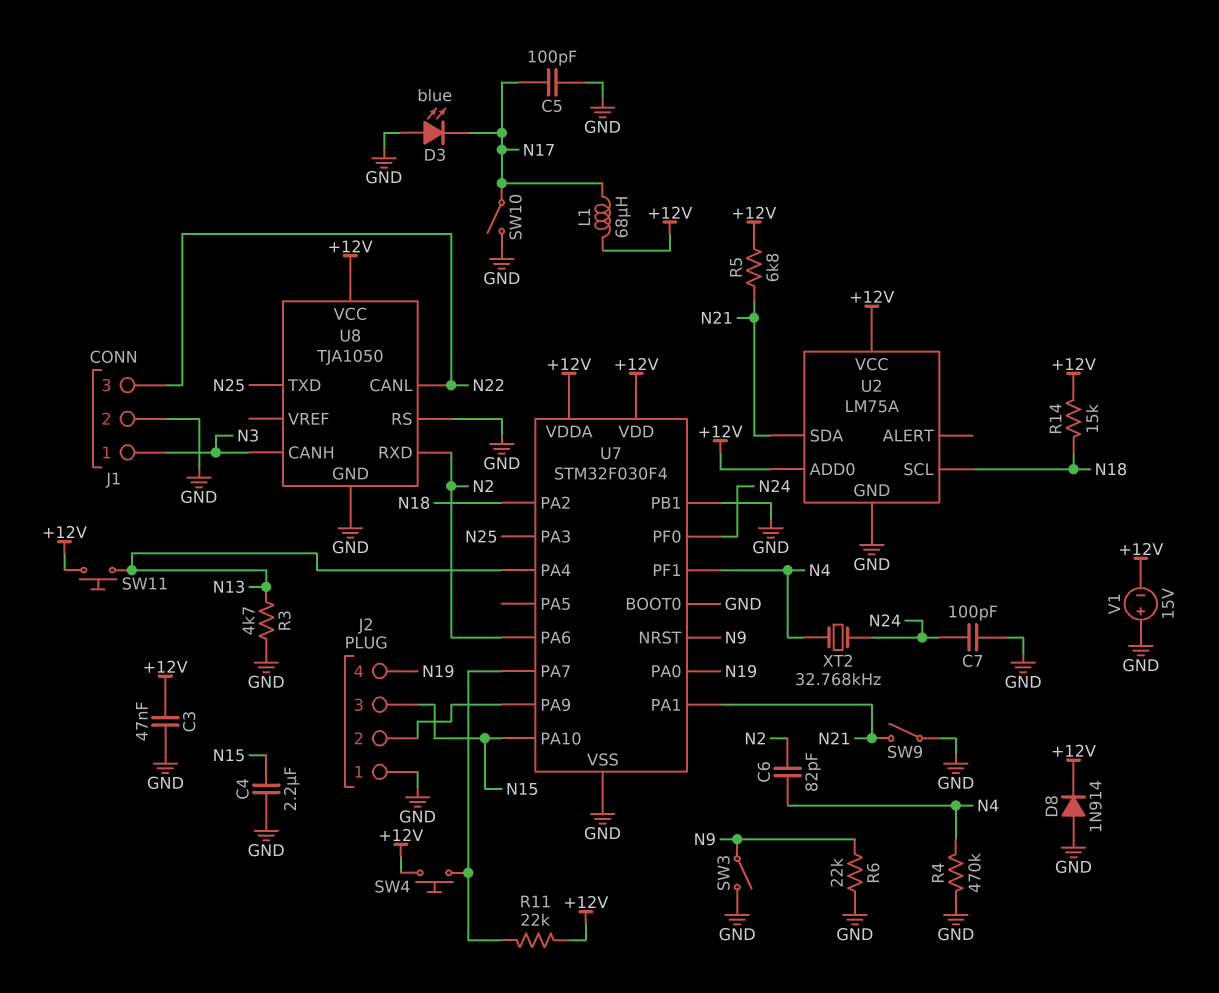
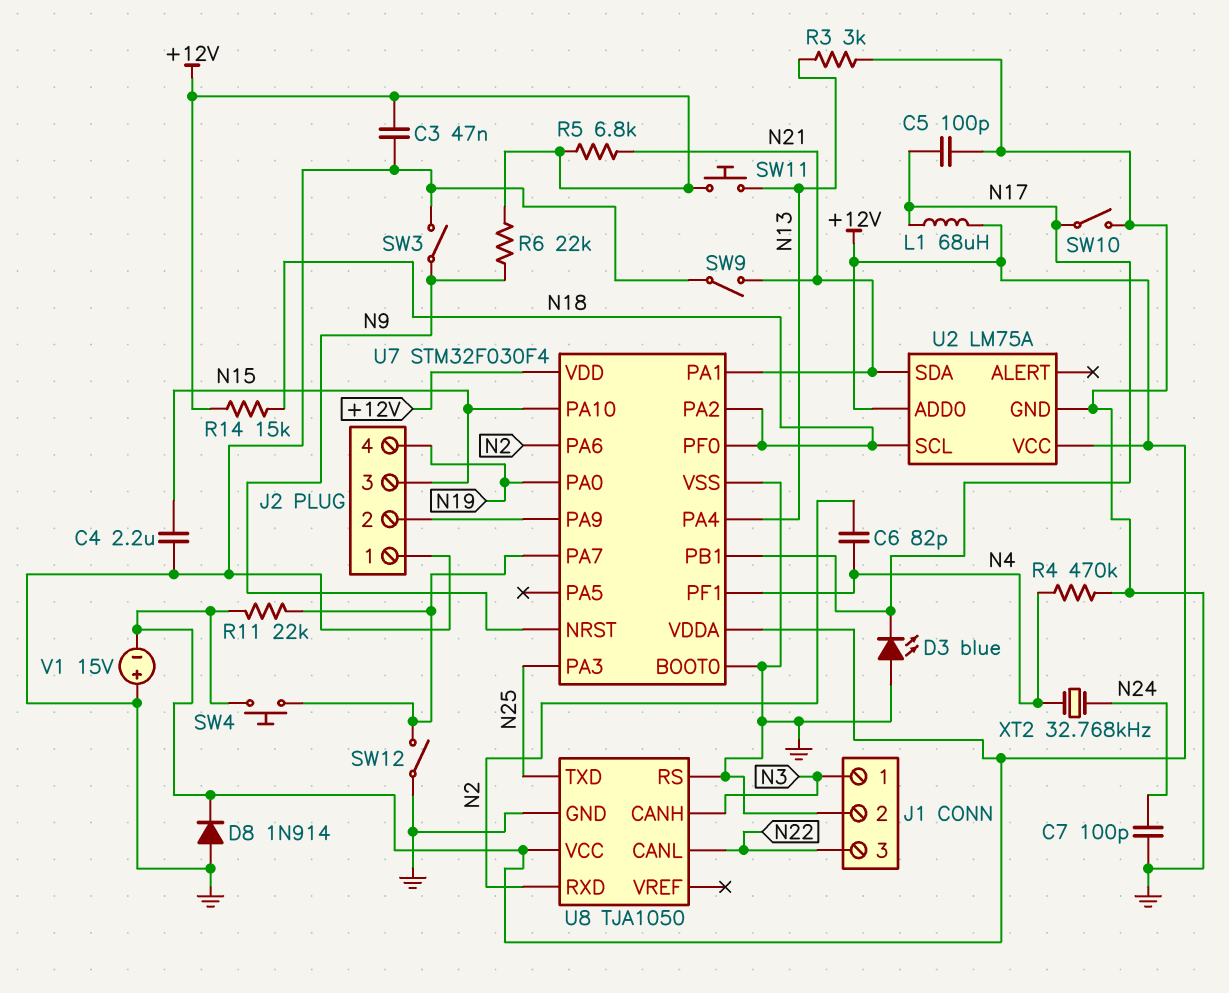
R3: 4.7k (GND, N13) -> 3k (GND, N13)
R6: 22k (GND, N9) -> 22k (+12V, N9)
SW12: none -> switch (GND, U7/PA7)
U7 pin PB1: GND -> N17
U7 pin PF0: N24 -> N18

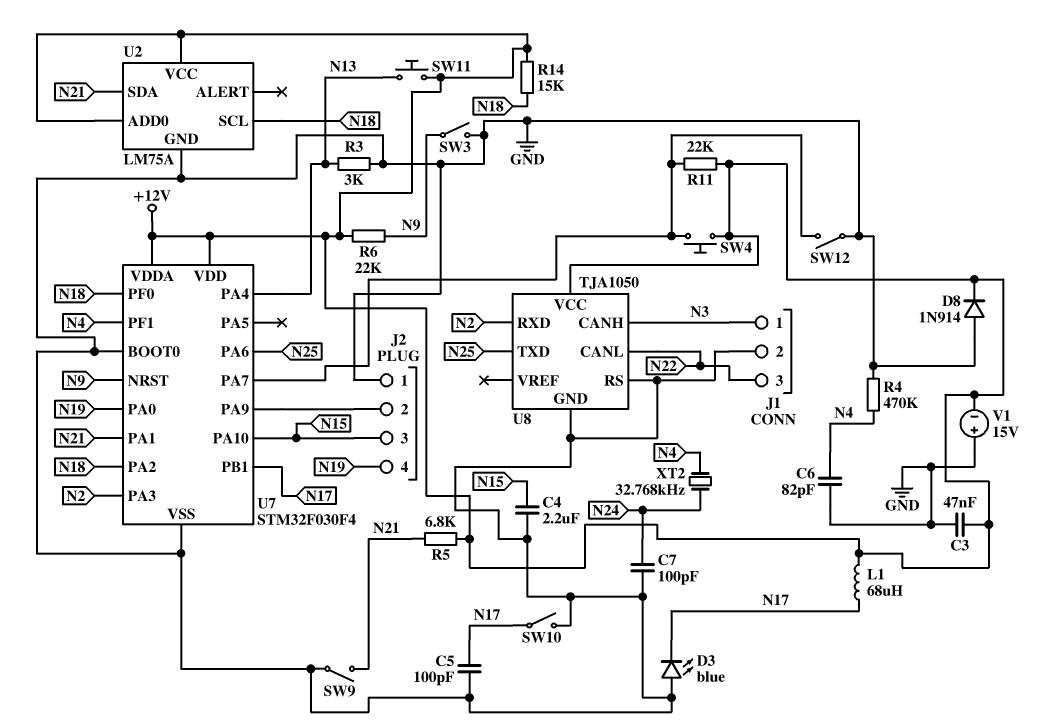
C6: 82pF (N2, N4) -> 82pF (GND, N4)
U7 pin PA3: N25 -> N2
U7 pin PA6: N2 -> N25

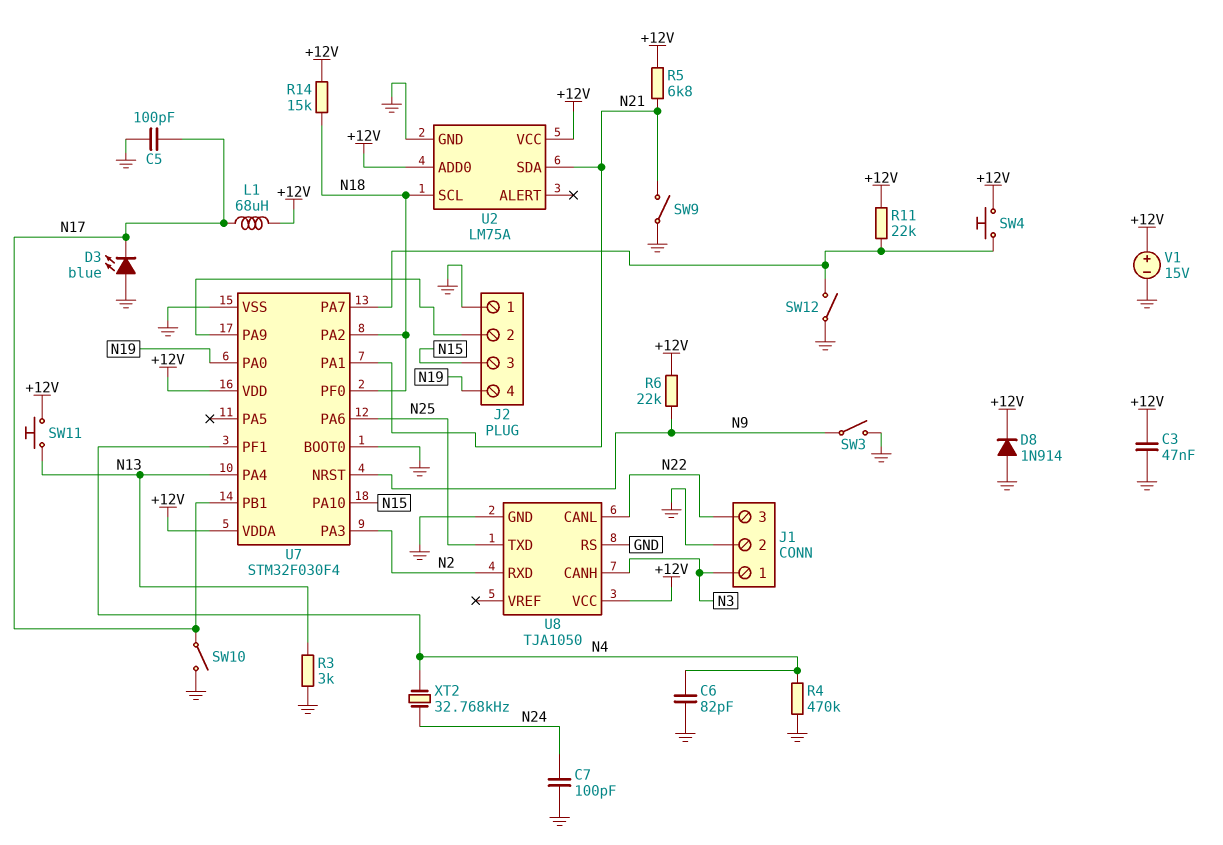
C4: 2.2uF (GND, N15) -> none
V1: 15V (plus GND, minus +12V) -> 15V (plus +12V, minus GND)

